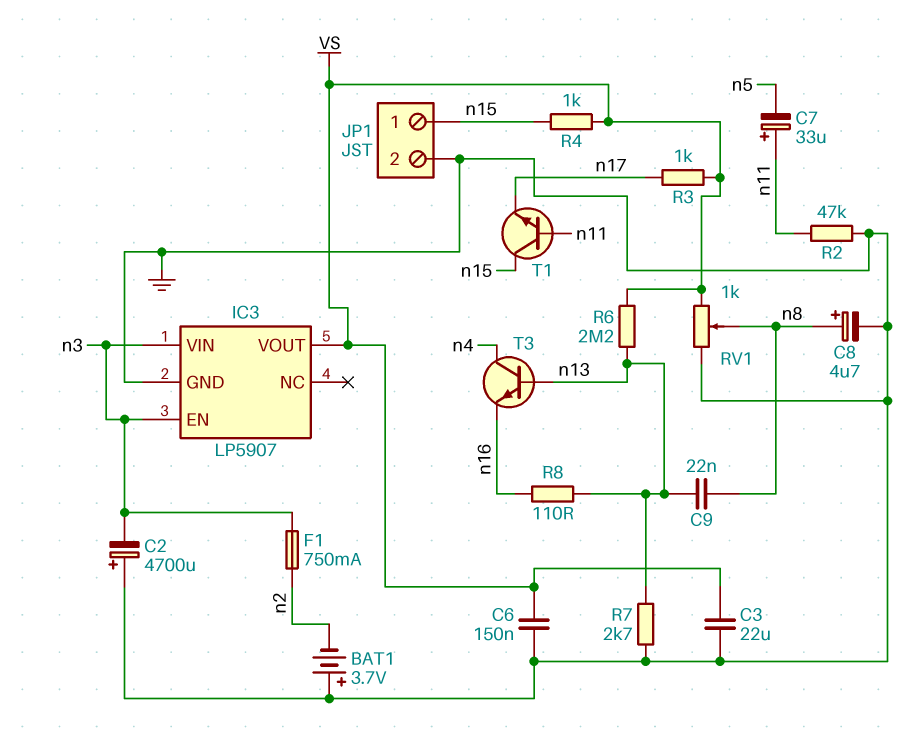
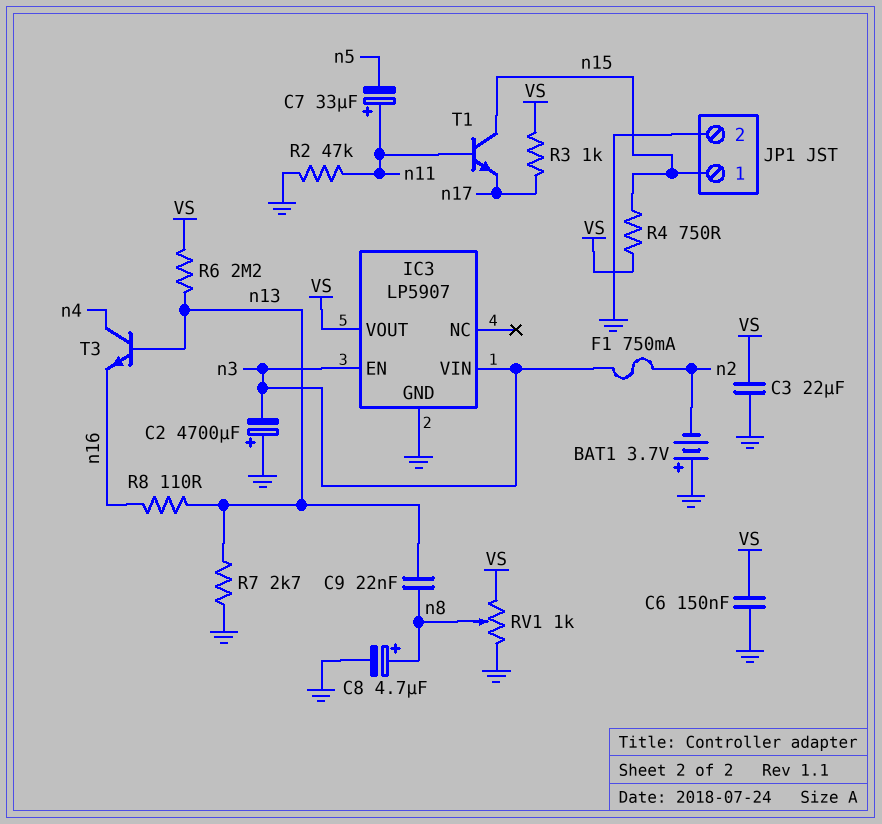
R4: 1k (VS, n15) -> 750 (VS, n15)

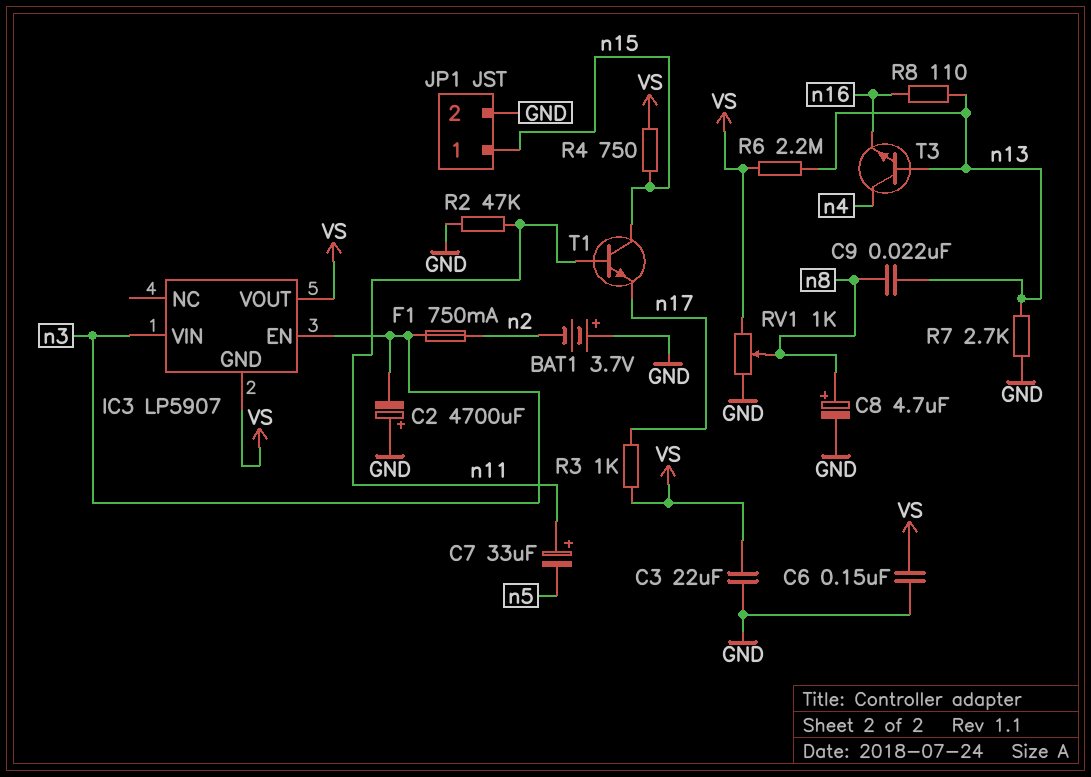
IC3 pin GND: GND -> VS

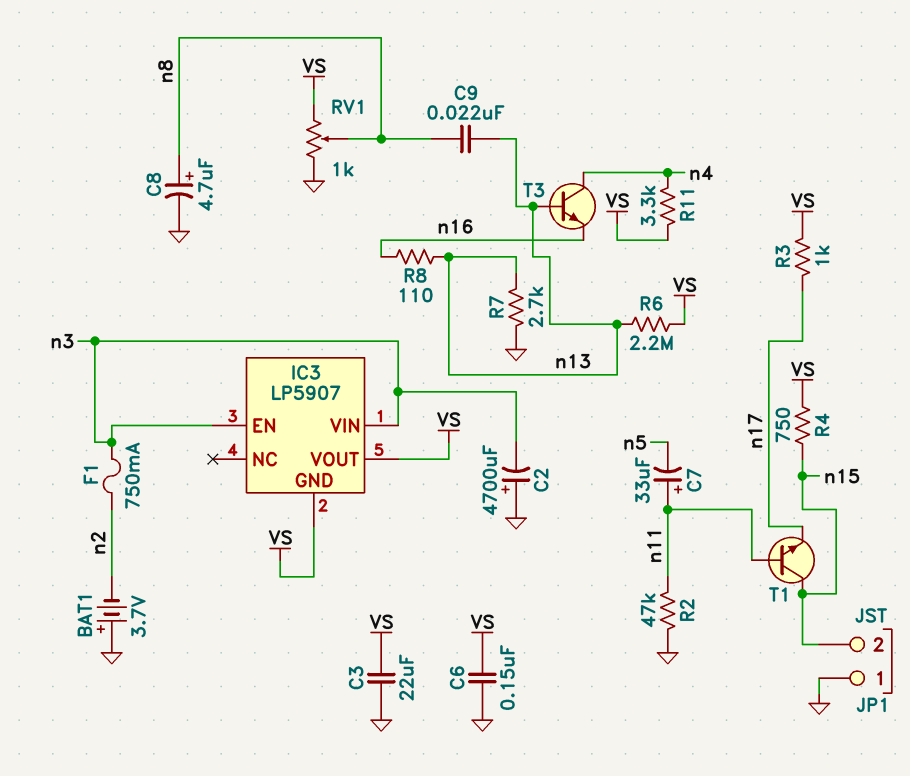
JP1 pin 1: n15 -> GND
JP1 pin 2: GND -> n15
R11: none -> 3.3k (VS, n4)

